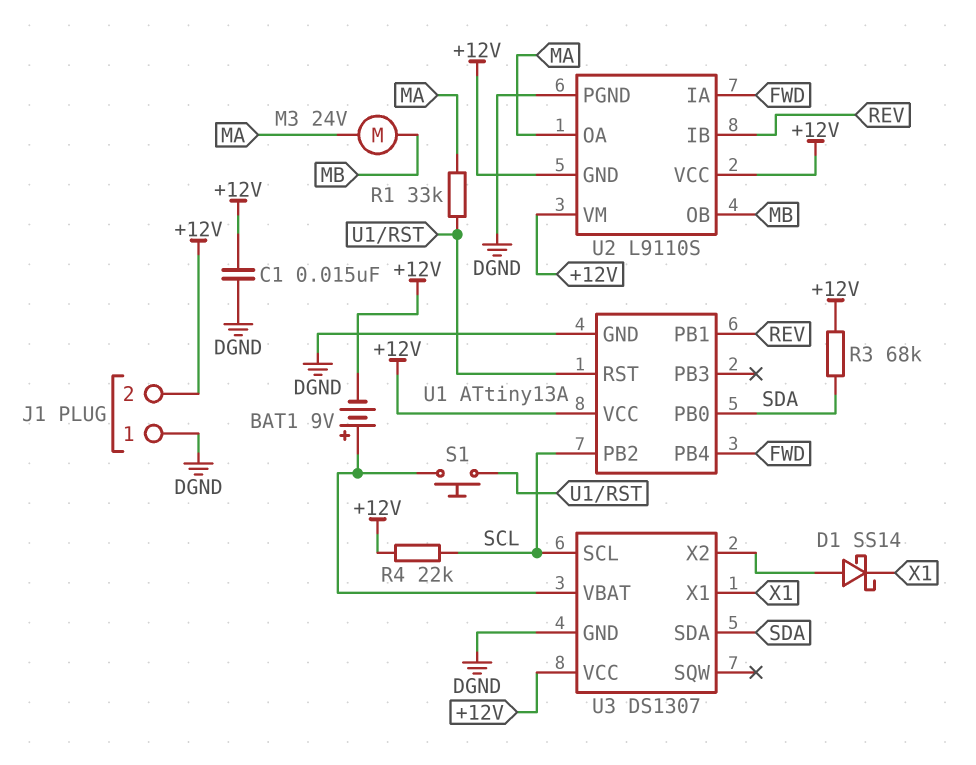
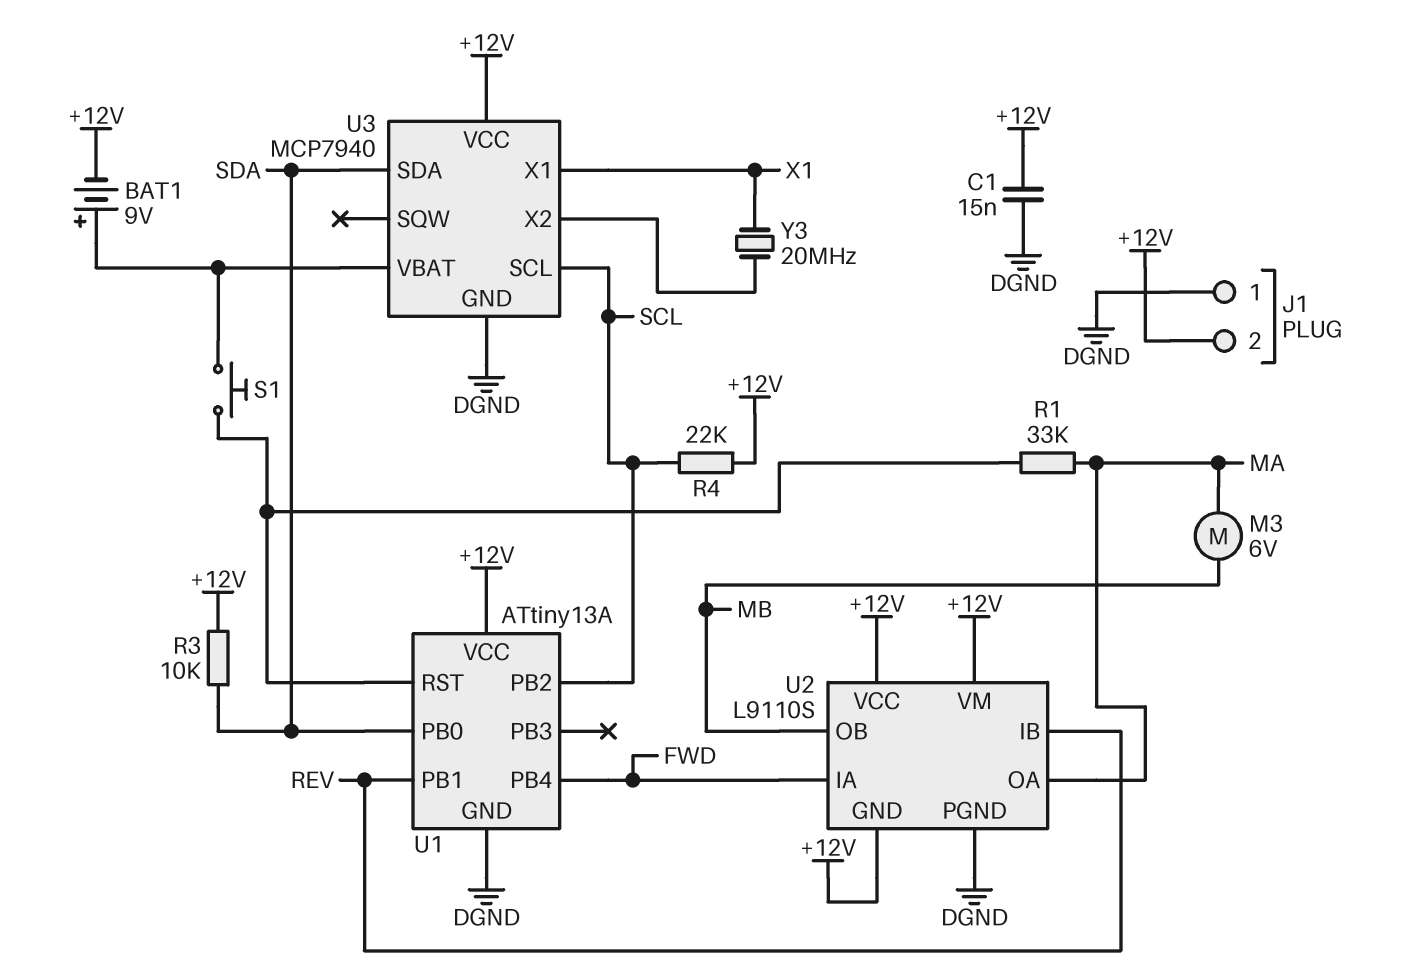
D1: schottky SS14 (A U3/X2, K X1) -> none
M3: motor 24V (MA, MB) -> motor 6V (MA, MB)
R3: 68k (+12V, SDA) -> 10k (+12V, SDA)
U3: DS1307 -> MCP7940
Y3: none -> 20MHz (U3/X2, X1)

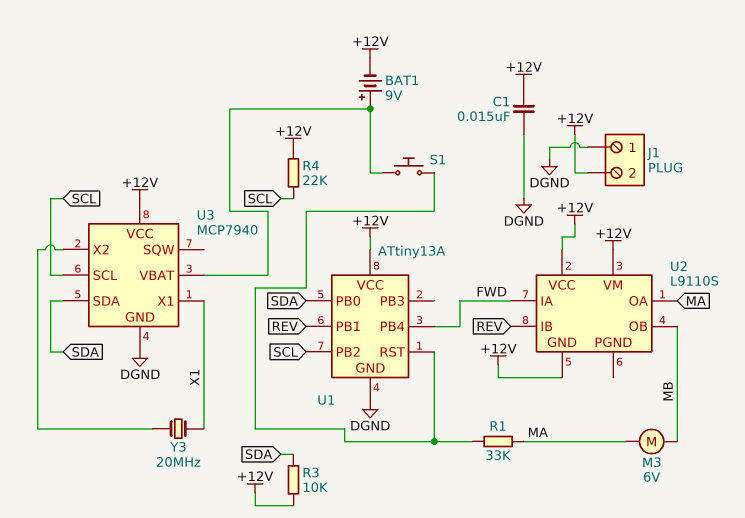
U2 pin PGND: DGND -> none

